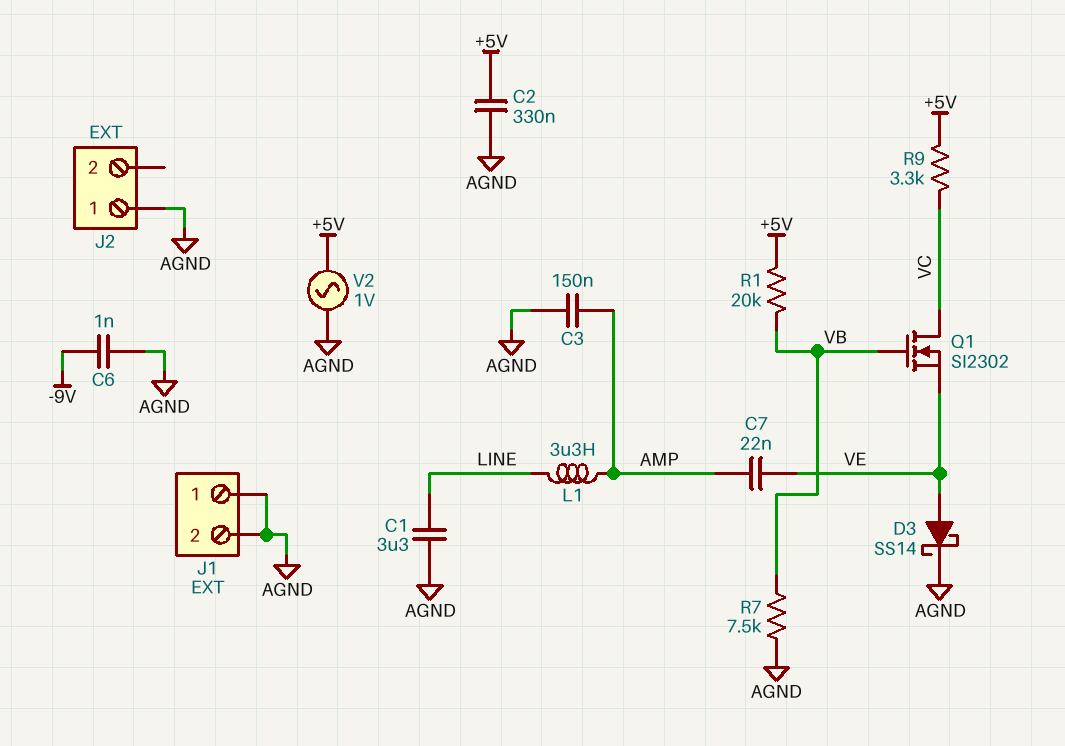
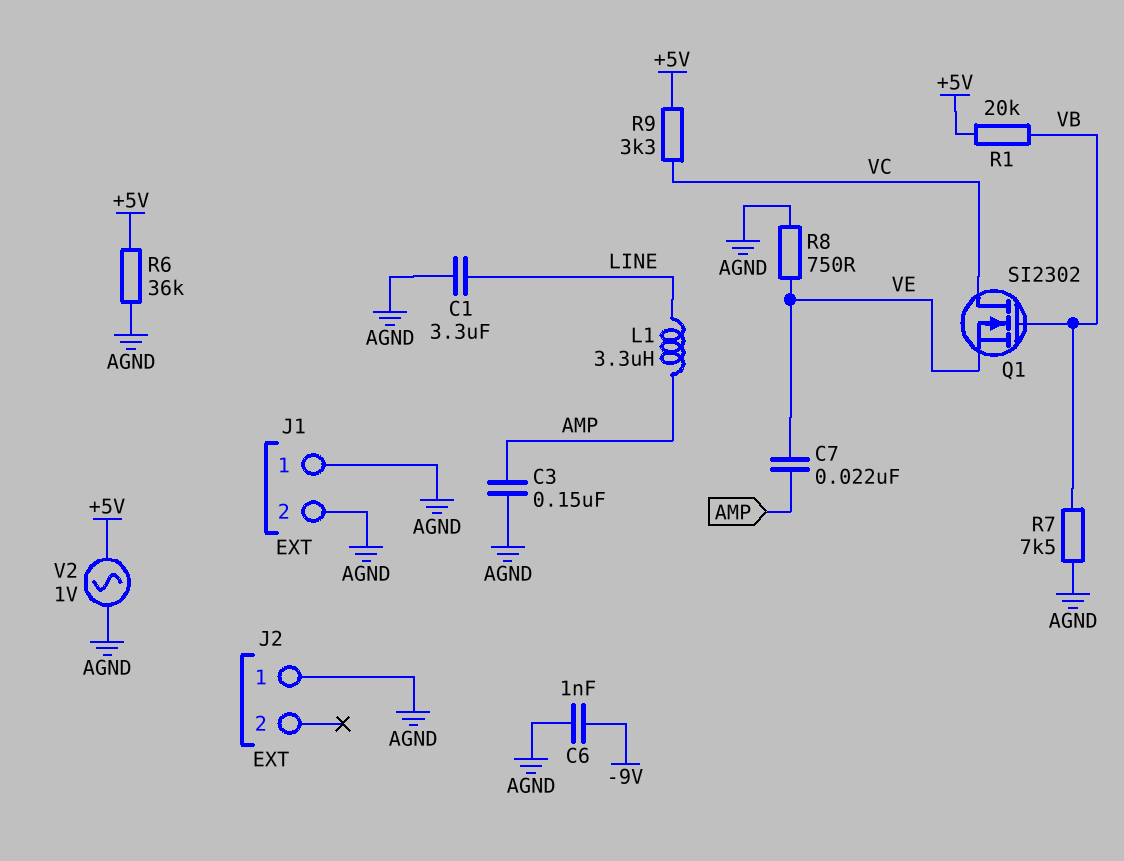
C2: 330nF (+5V, AGND) -> none
D3: schottky SS14 (A VE, K AGND) -> none
R6: none -> 36k (+5V, AGND)
R8: none -> 750 (AGND, VE)

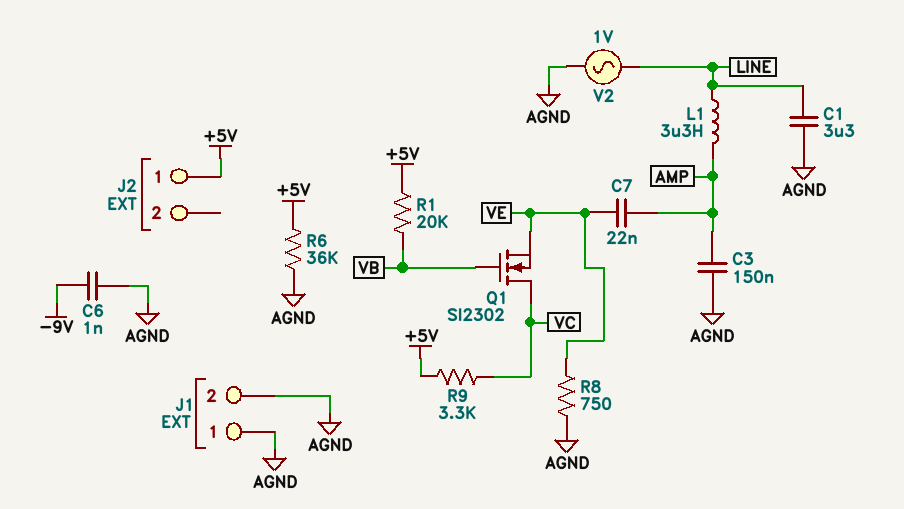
J2 pin 1: AGND -> +5V
R7: 7.5k (AGND, VB) -> none
V2: AC 1V (+5V, AGND) -> AC 1V (AGND, LINE)

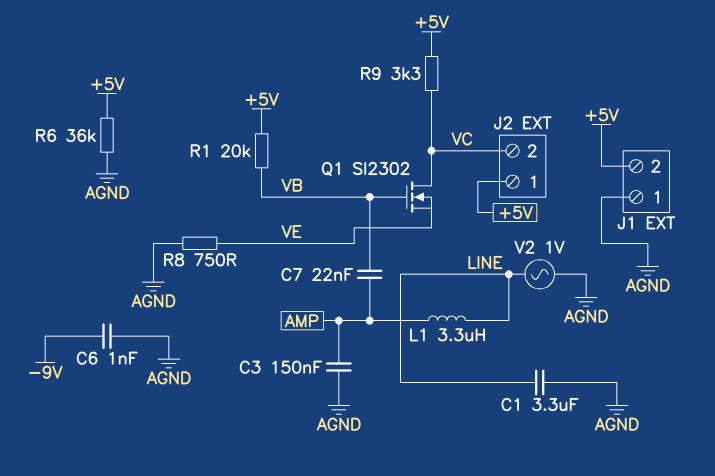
C7: 22nF (AMP, VE) -> 22nF (AMP, VB)
J1 pin 2: AGND -> +5V
J2 pin 2: none -> VC

